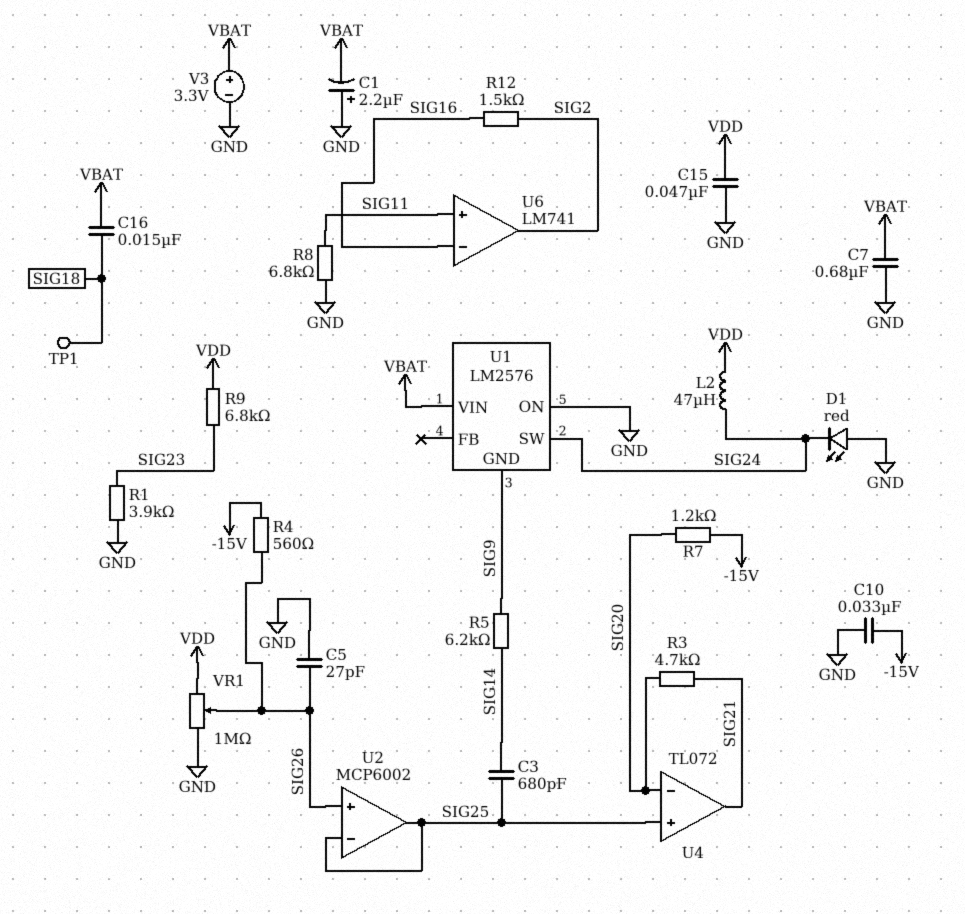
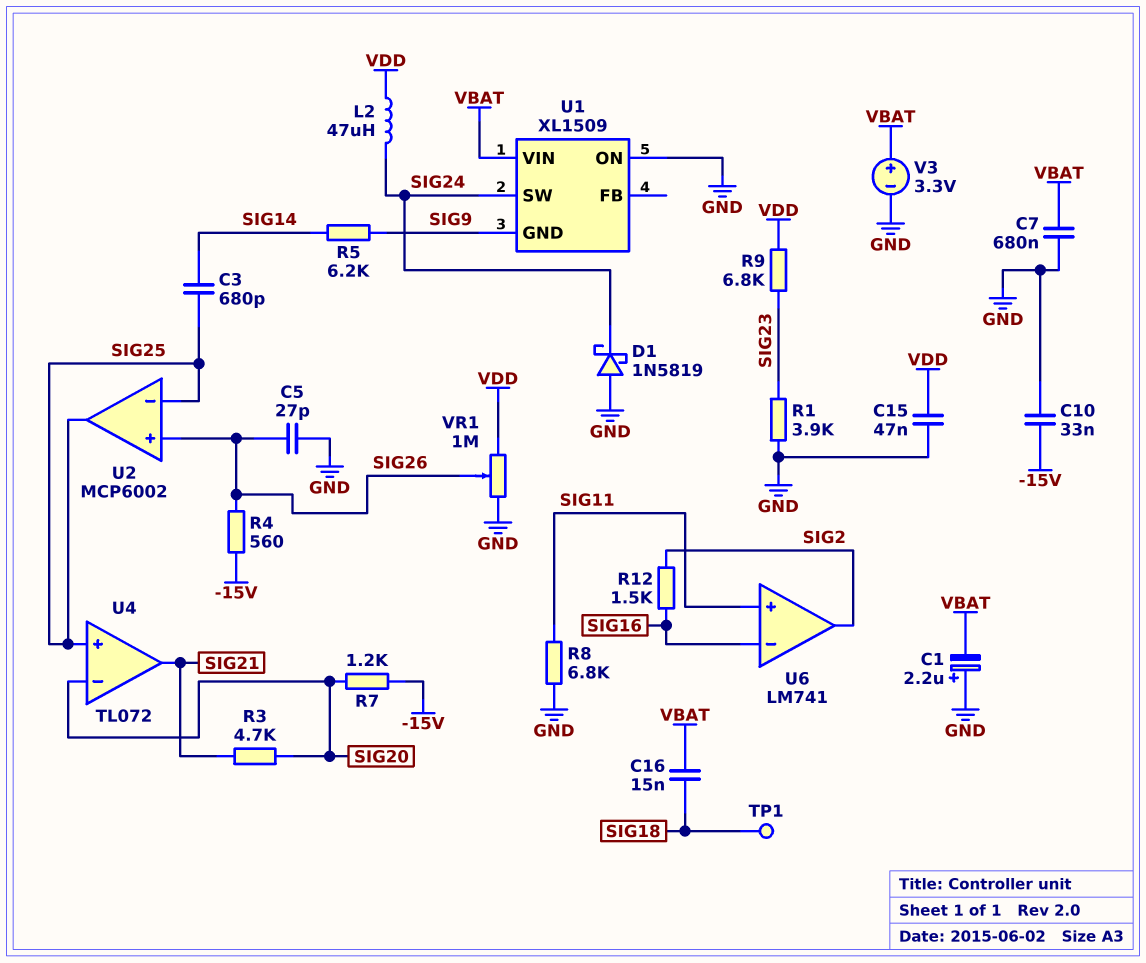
D1: LED red (A GND, K SIG24) -> schottky 1N5819 (A GND, K SIG24)
U1: LM2576 -> XL1509

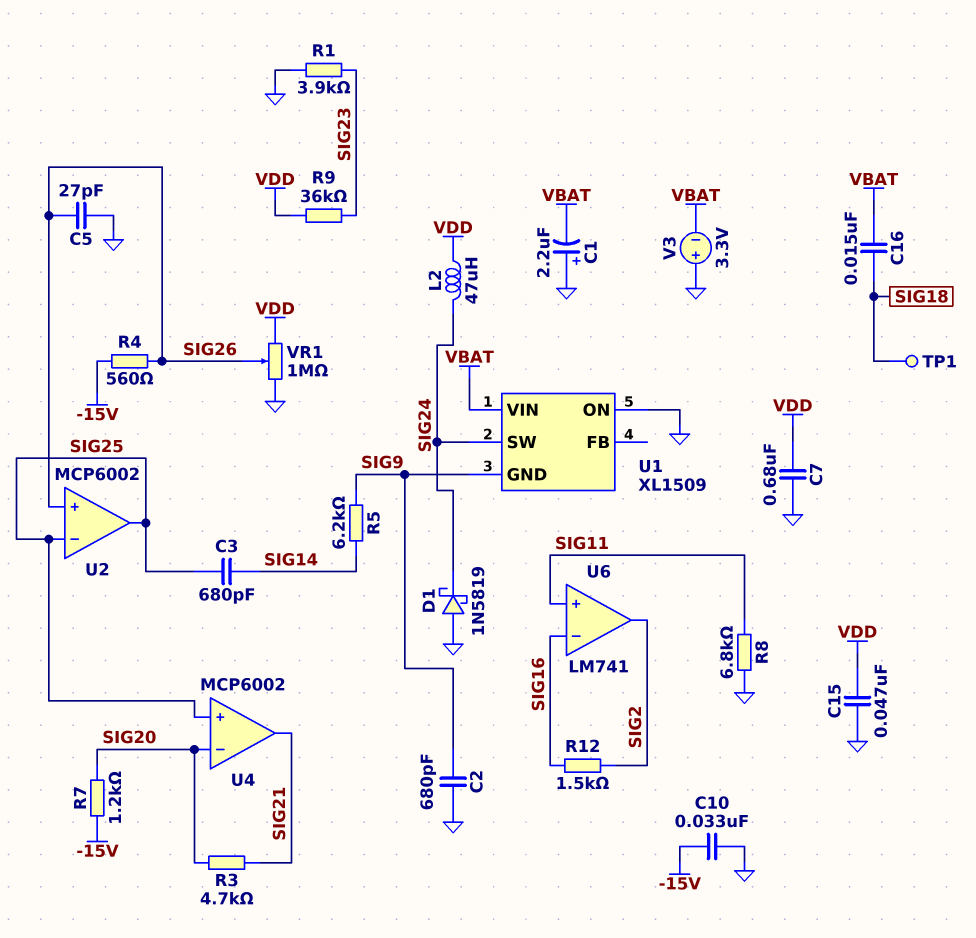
C2: none -> 680pF (GND, SIG9)
C7: 680nF (GND, VBAT) -> 680nF (GND, VDD)
R9: 6.8k (SIG23, VDD) -> 36k (SIG23, VDD)
U4: TL072 -> MCP6002
V3: 3.3V (plus VBAT, minus GND) -> 3.3V (plus GND, minus VBAT)

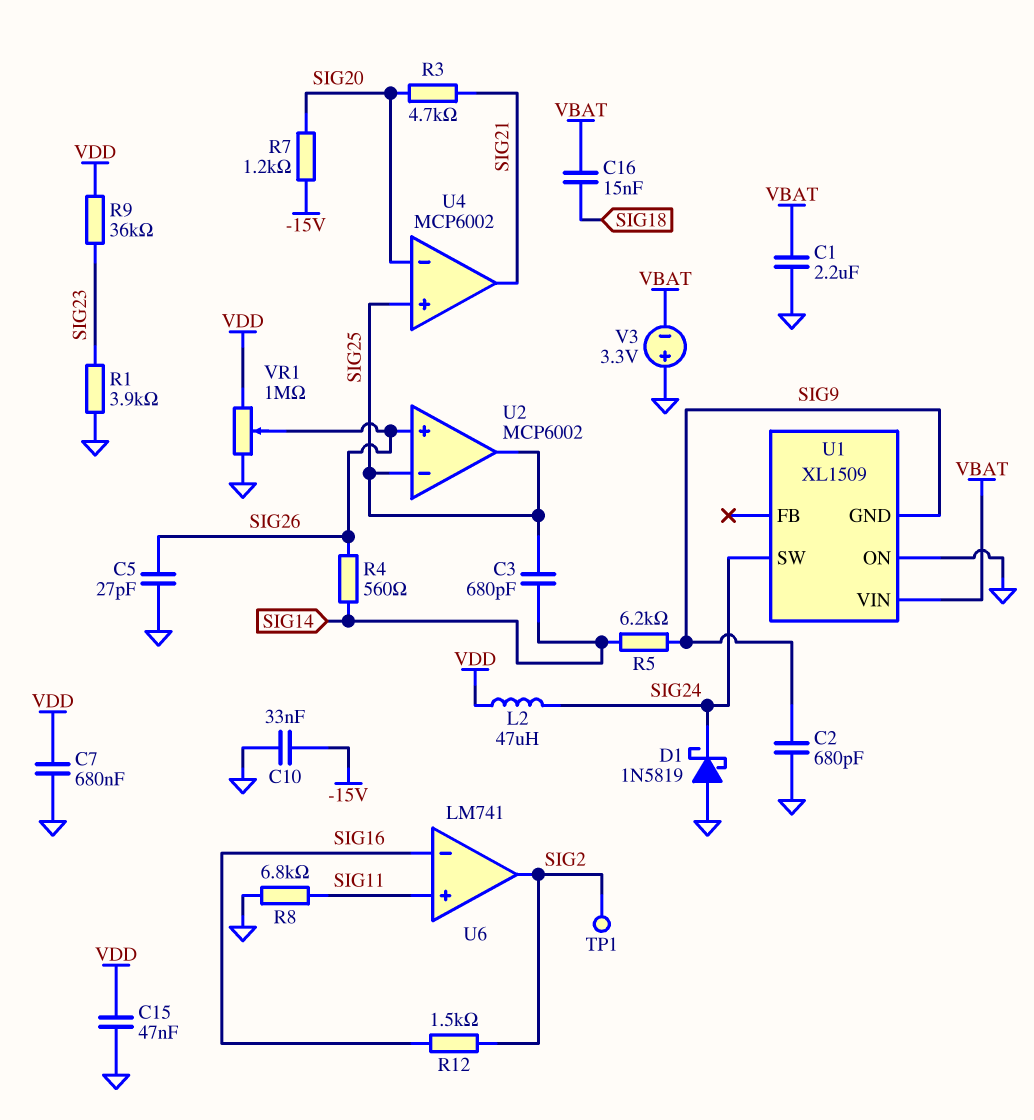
C1: 2.2uF (plus GND, minus VBAT) -> 2.2uF (GND, VBAT)
R4: 560 (-15V, SIG26) -> 560 (SIG14, SIG26)
TP1: test point (SIG18) -> test point (SIG2)

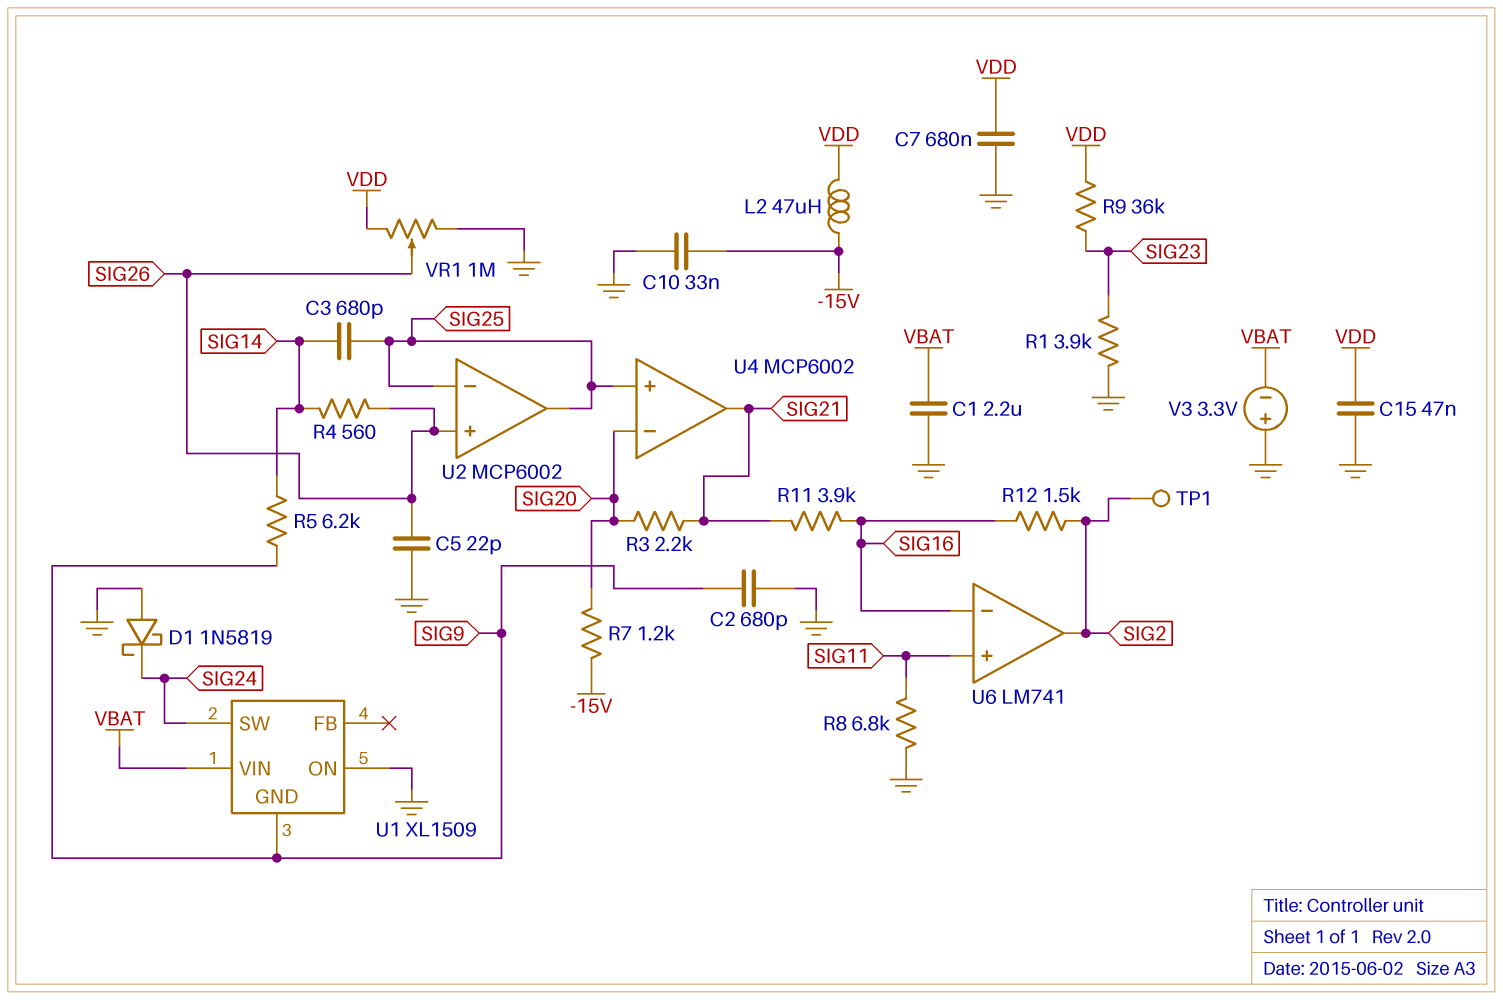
C5: 27pF (GND, SIG26) -> 22pF (GND, SIG26)
C16: 15nF (SIG18, VBAT) -> none
L2: 47uH (SIG24, VDD) -> 47uH (-15V, VDD)
R3: 4.7k (SIG20, SIG21) -> 2.2k (SIG20, SIG21)
R11: none -> 3.9k (SIG16, SIG21)

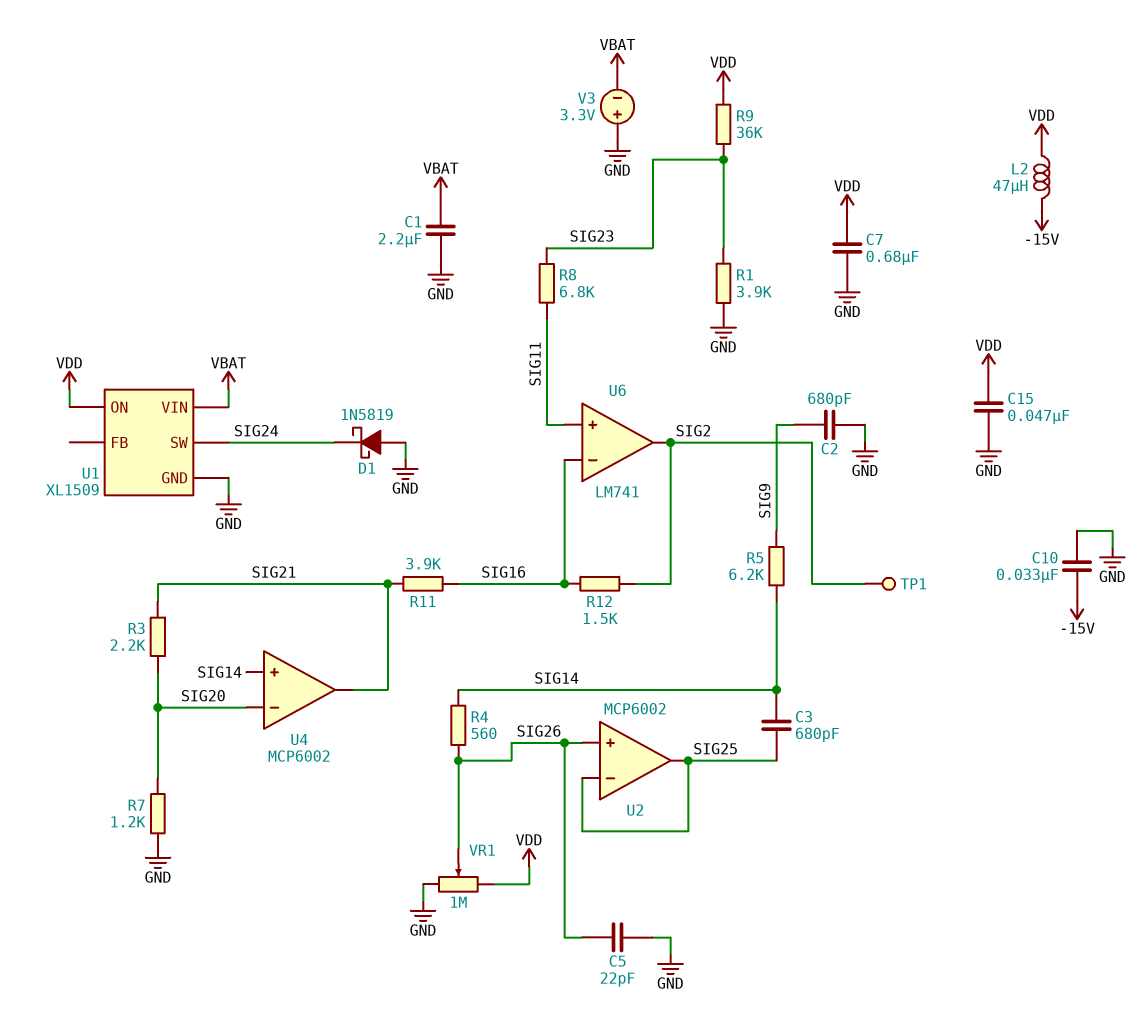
R7: 1.2k (-15V, SIG20) -> 1.2k (GND, SIG20)
R8: 6.8k (GND, SIG11) -> 6.8k (SIG11, SIG23)
U1 pin GND: SIG9 -> GND
U1 pin ON: GND -> VDD
U4 pin in+: SIG25 -> SIG14

